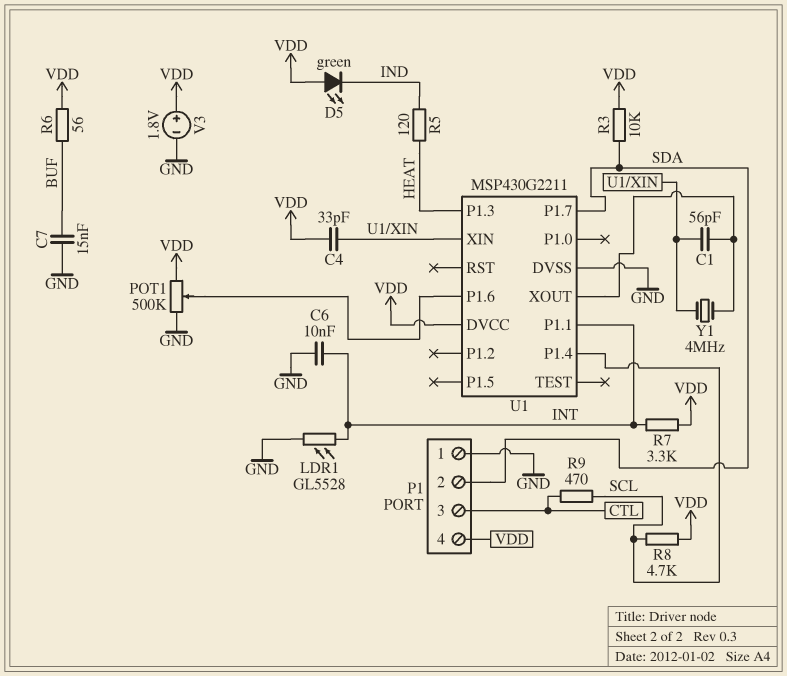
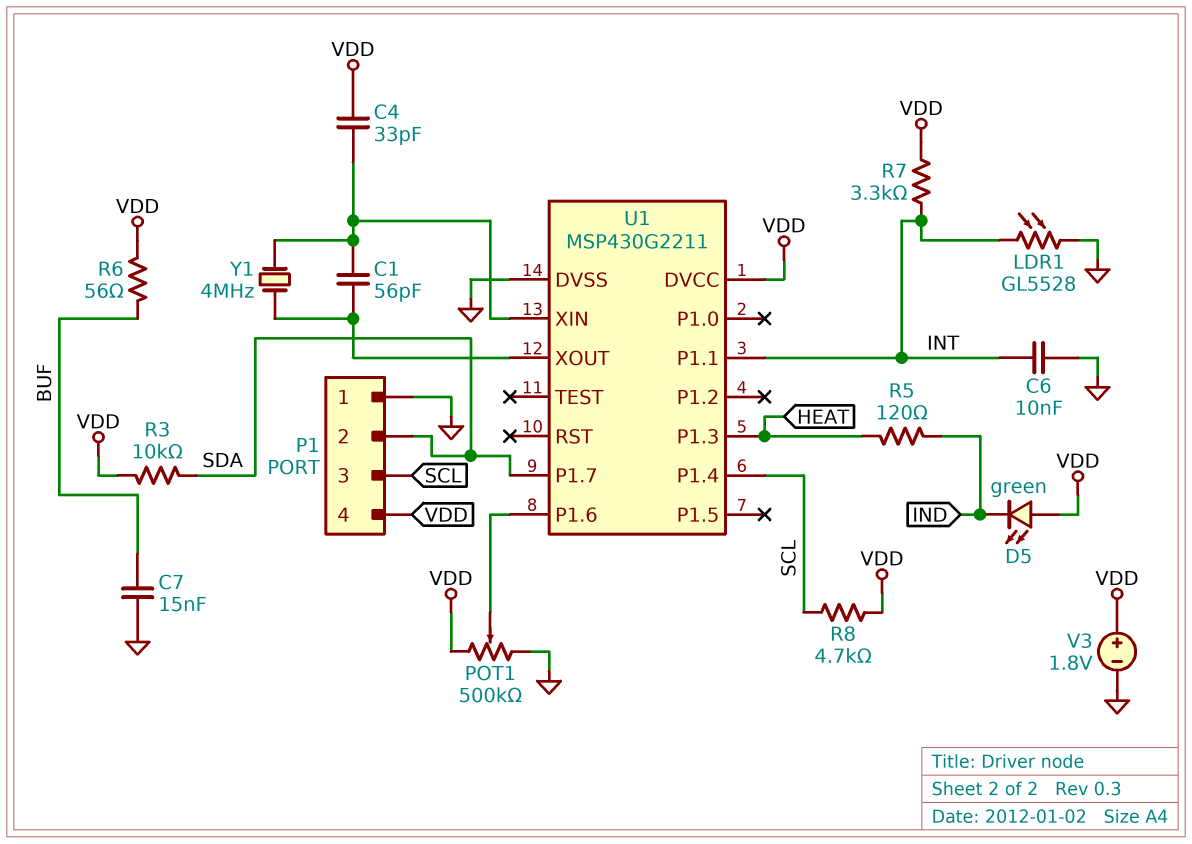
P1 pin 3: CTL -> SCL
R9: 470 (CTL, SCL) -> none

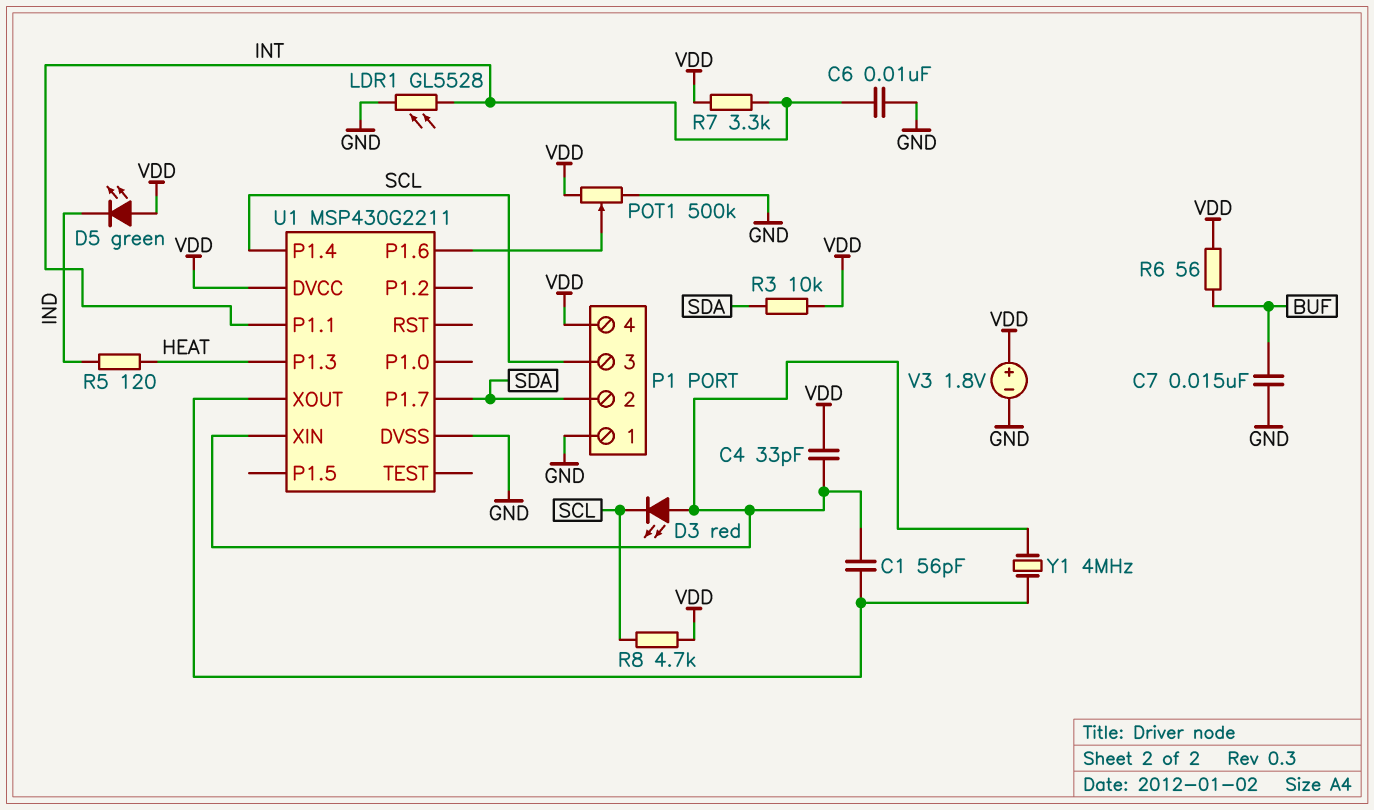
D3: none -> LED red (A U1/XIN, K SCL)

